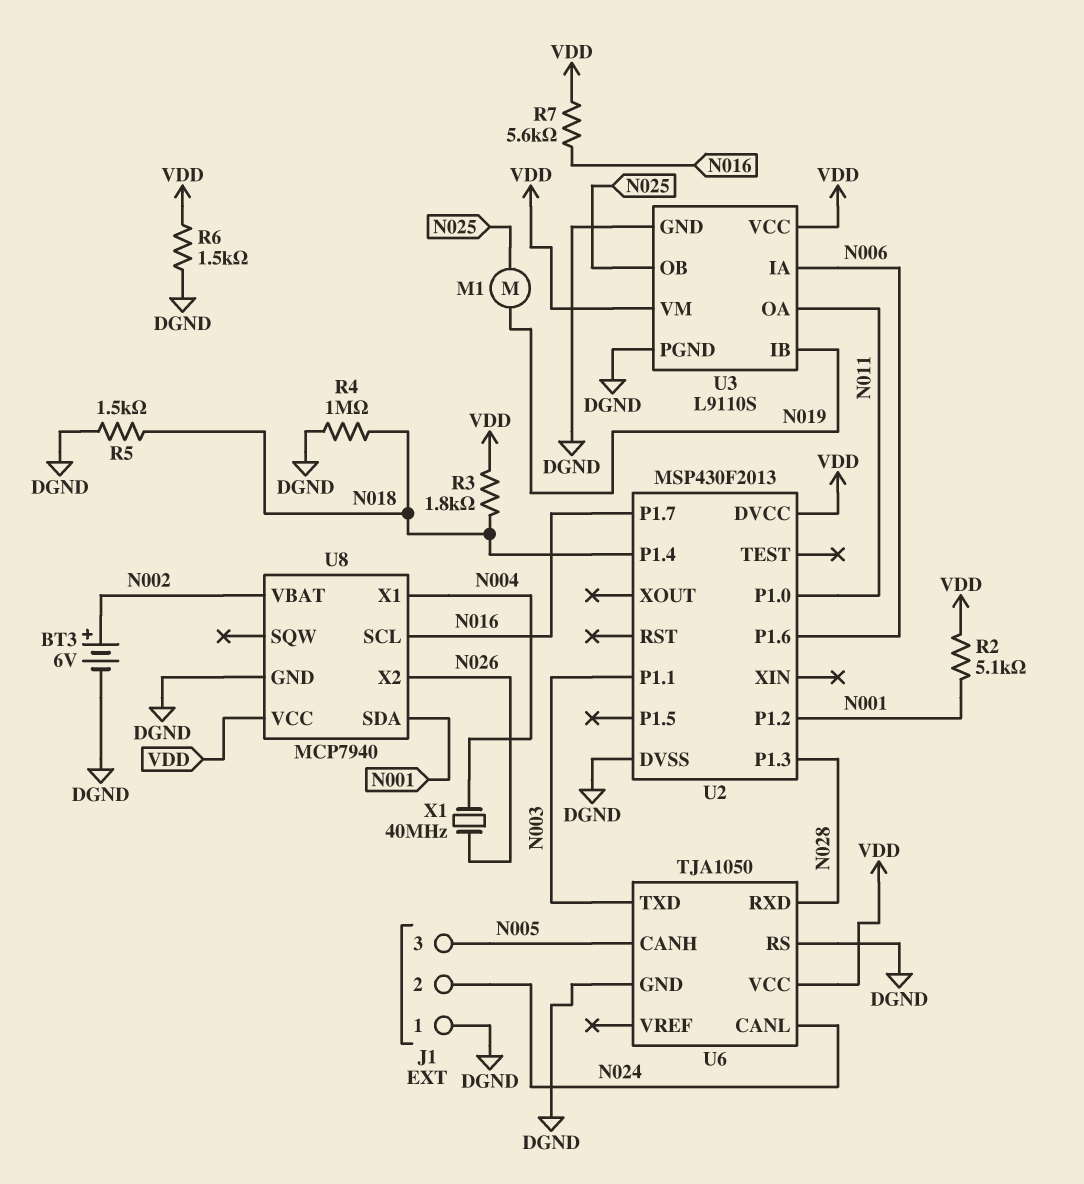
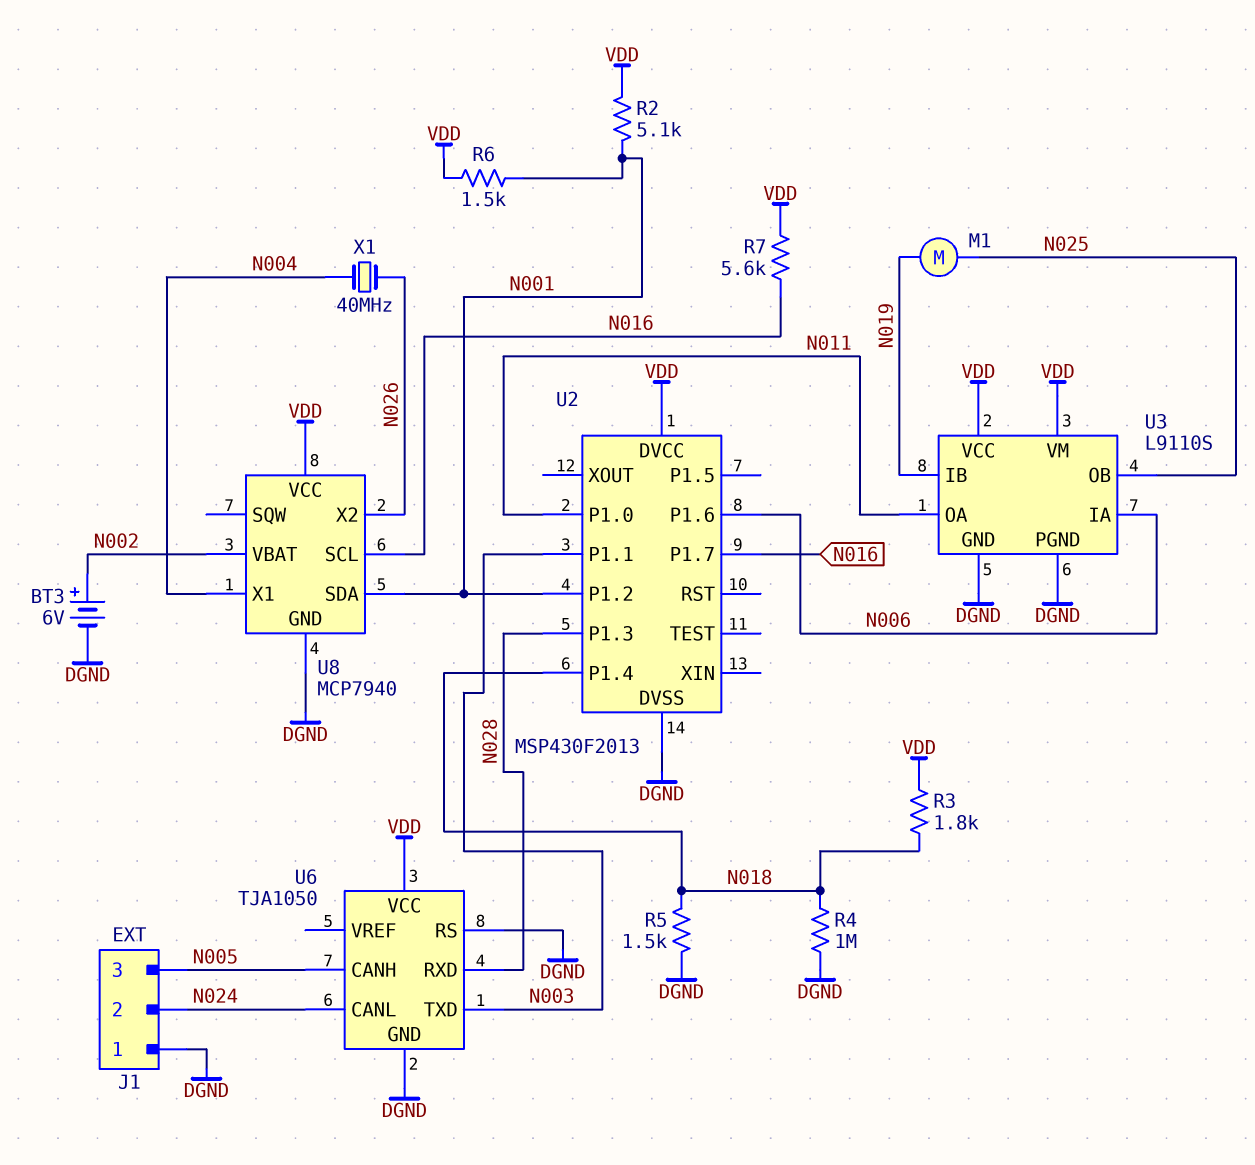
R6: 1.5k (DGND, VDD) -> 1.5k (N001, VDD)

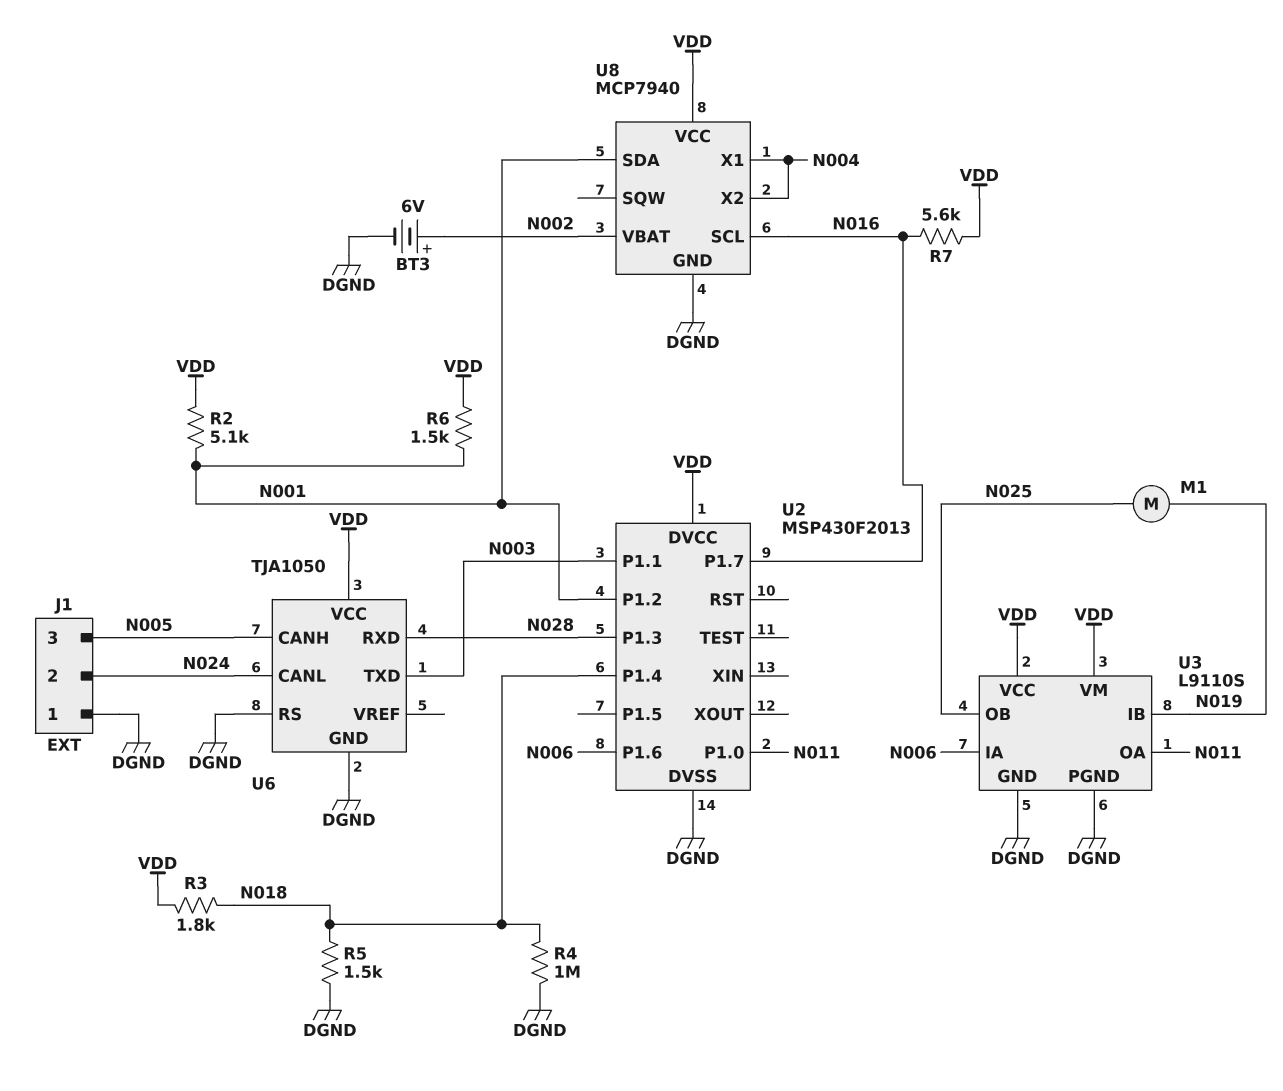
U8 pin X2: N026 -> N004
X1: 40MHz (N004, N026) -> none

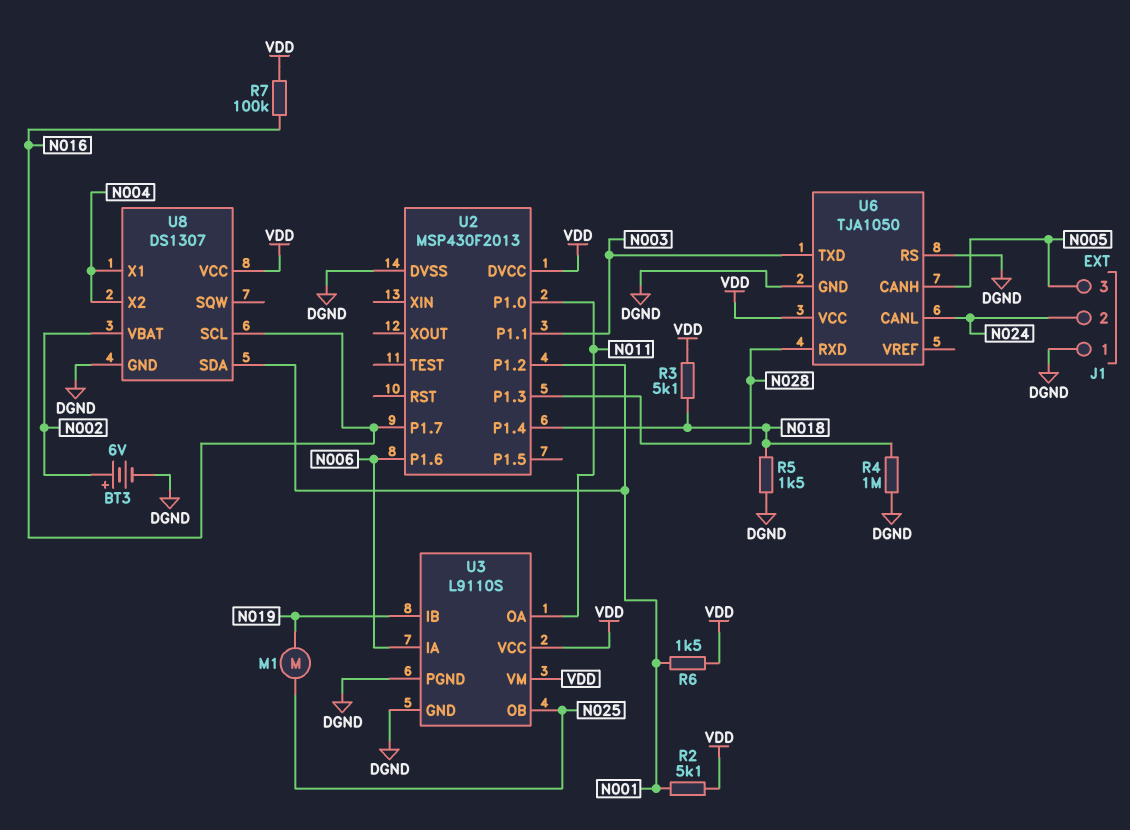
R3: 1.8k (N018, VDD) -> 5.1k (N018, VDD)
R7: 5.6k (N016, VDD) -> 100k (N016, VDD)
U8: MCP7940 -> DS1307

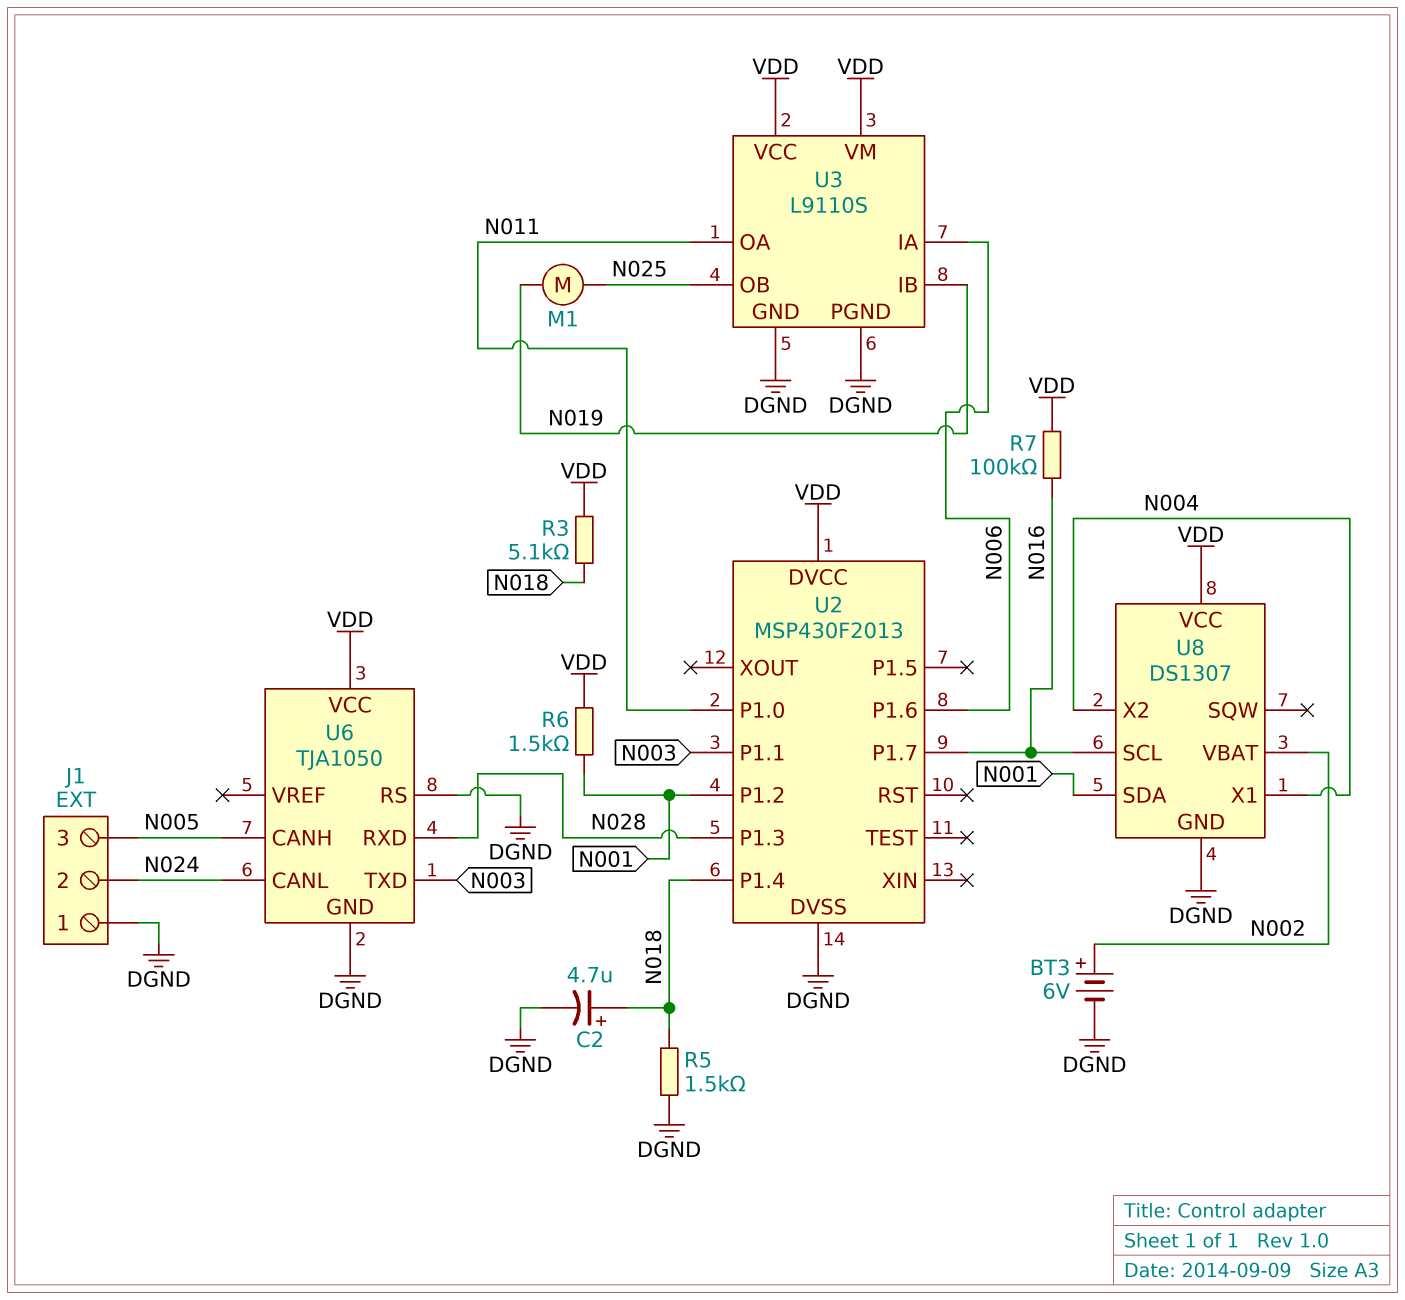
C2: none -> 4.7uF (plus N018, minus DGND)
R2: 5.1k (N001, VDD) -> none
R4: 1M (DGND, N018) -> none

